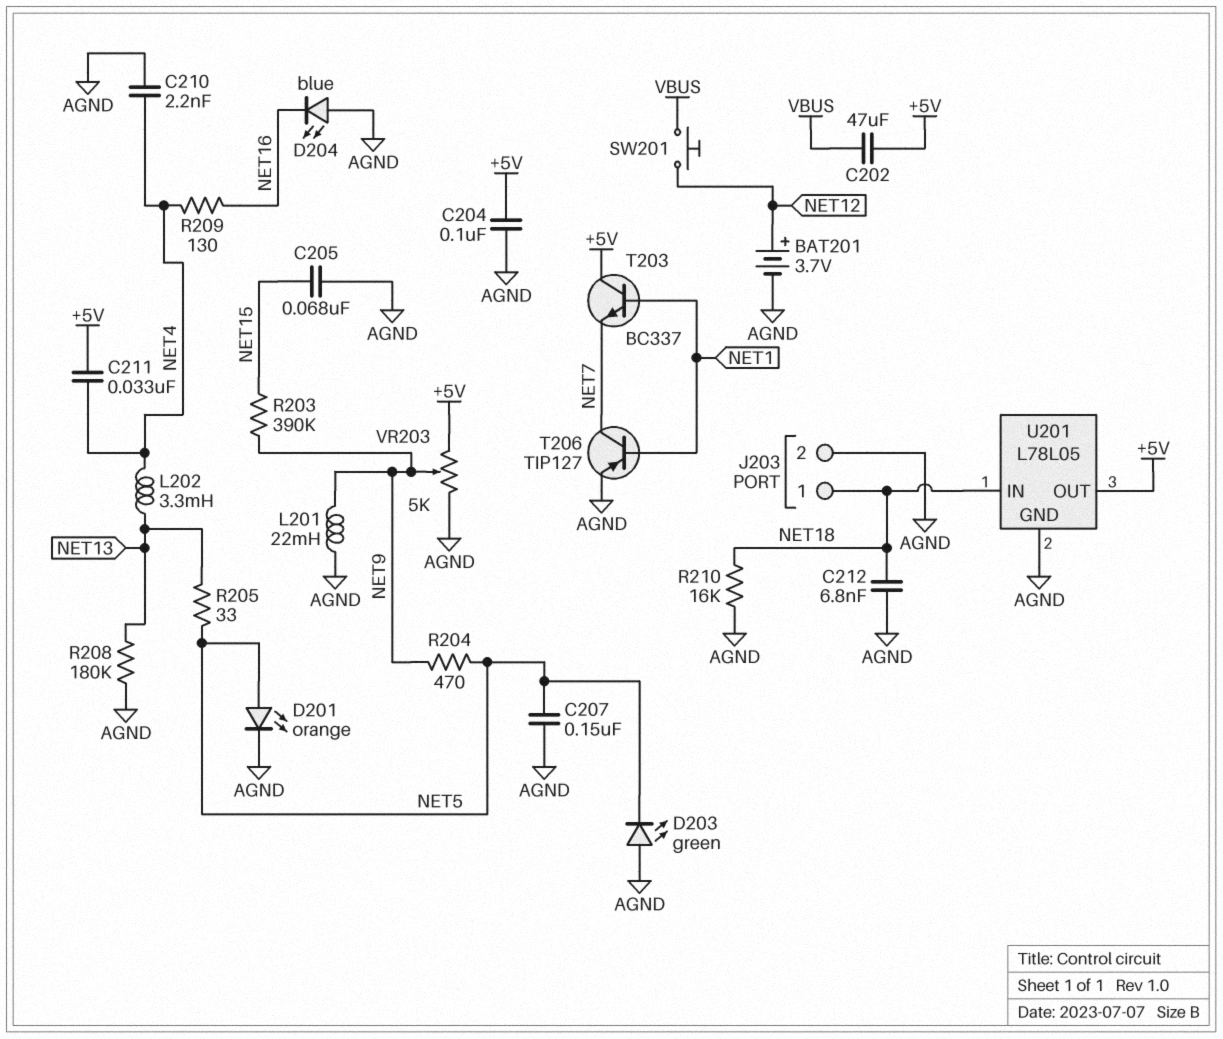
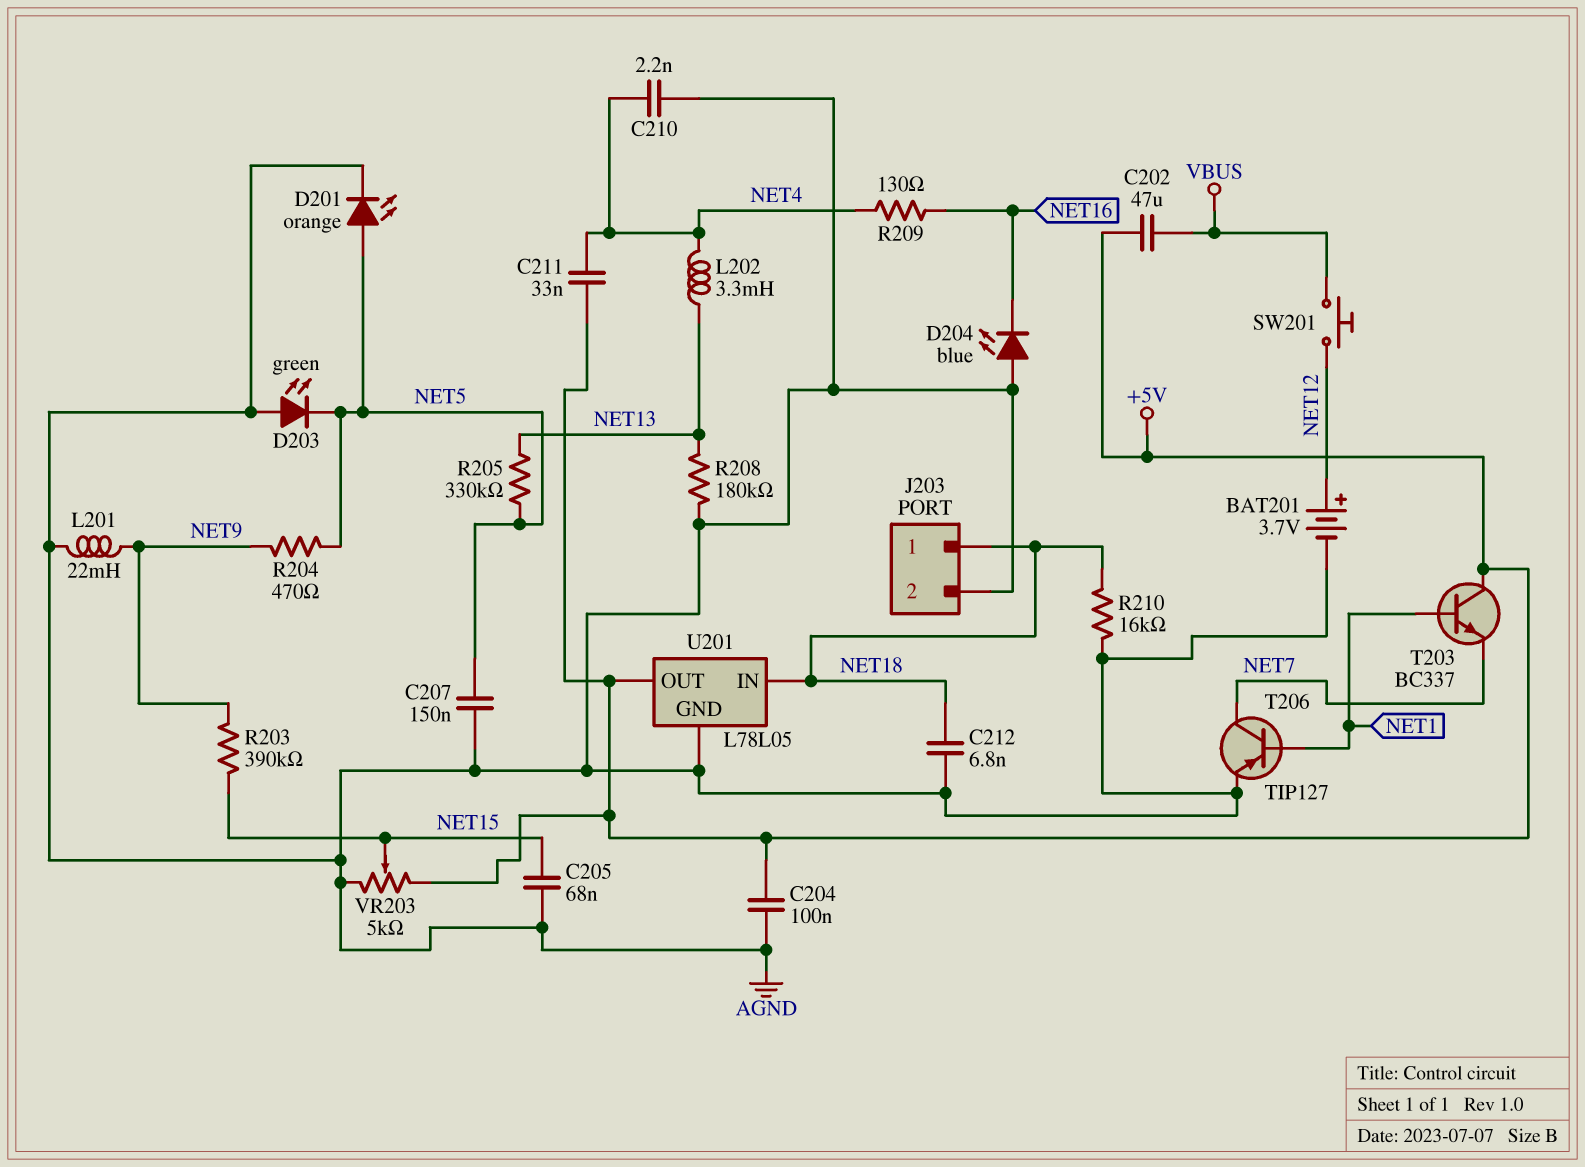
R205: 33 (NET5, NET13) -> 330k (NET5, NET13)
VR203: 5k (+5V, AGND, wiper NET9) -> 5k (+5V, AGND, wiper NET15)

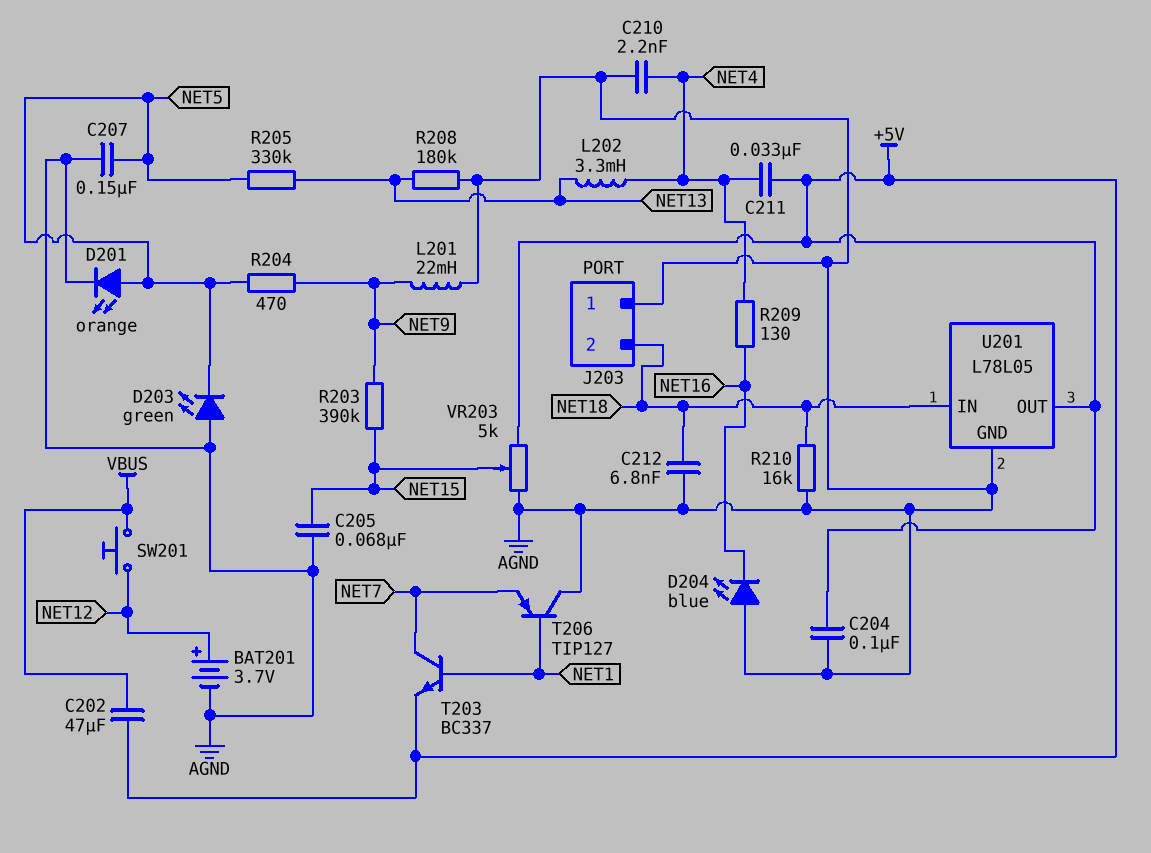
J203 pin 1: NET18 -> AGND
J203 pin 2: AGND -> NET18
T203: NPN BC337 (B NET1, C +5V, E NET7) -> NPN BC337 (B NET1, C NET7, E +5V)
T206: PNP TIP127 (B NET1, C NET7, E AGND) -> PNP TIP127 (B NET1, C AGND, E NET7)

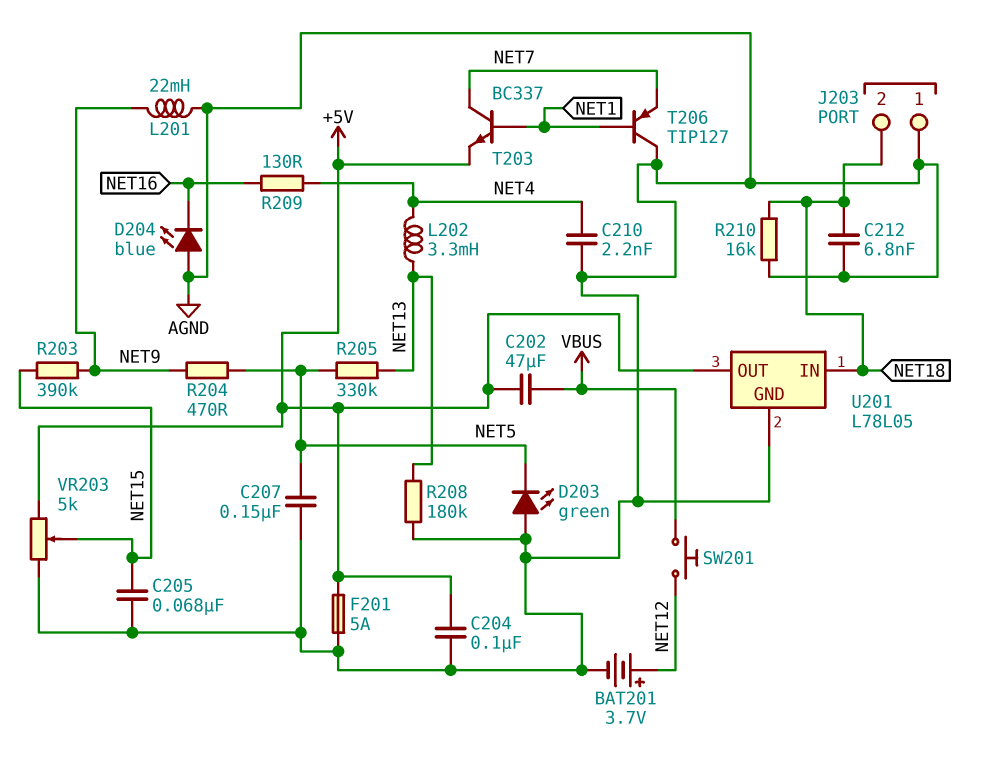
C211: 33nF (+5V, NET4) -> none
D201: LED orange (A NET5, K AGND) -> none
F201: none -> 5A (+5V, AGND)

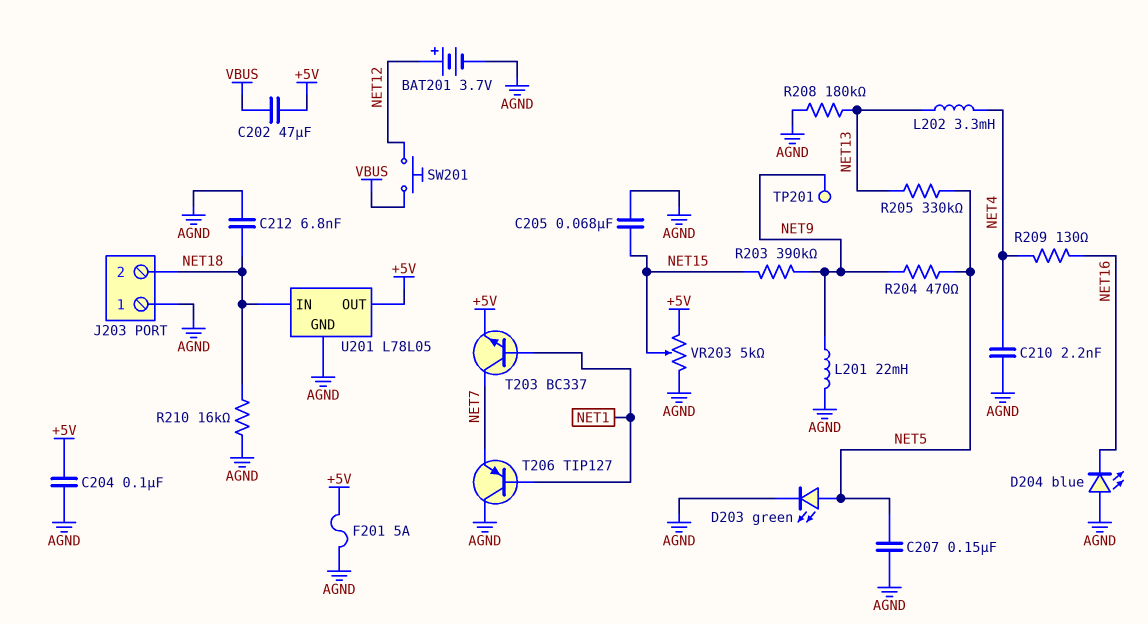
D203: LED green (A AGND, K NET5) -> LED green (A NET5, K AGND)
TP201: none -> test point (NET9)

